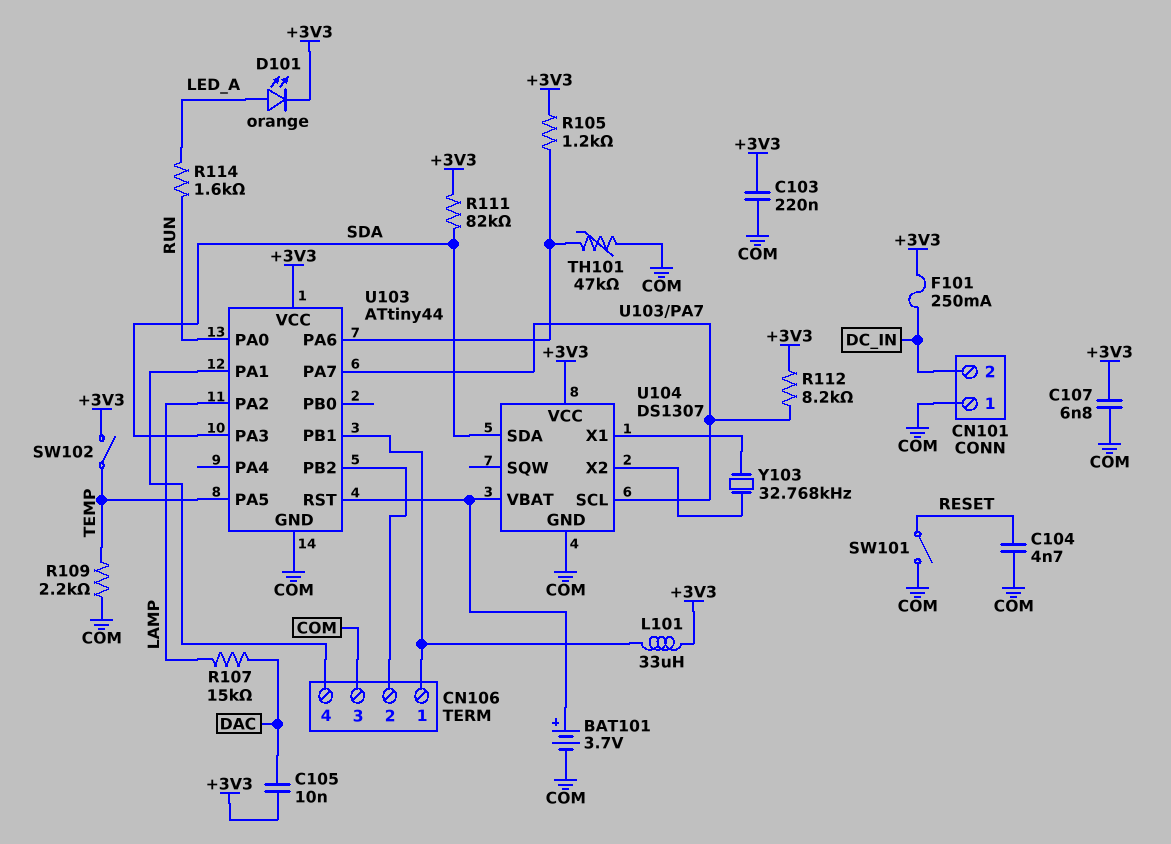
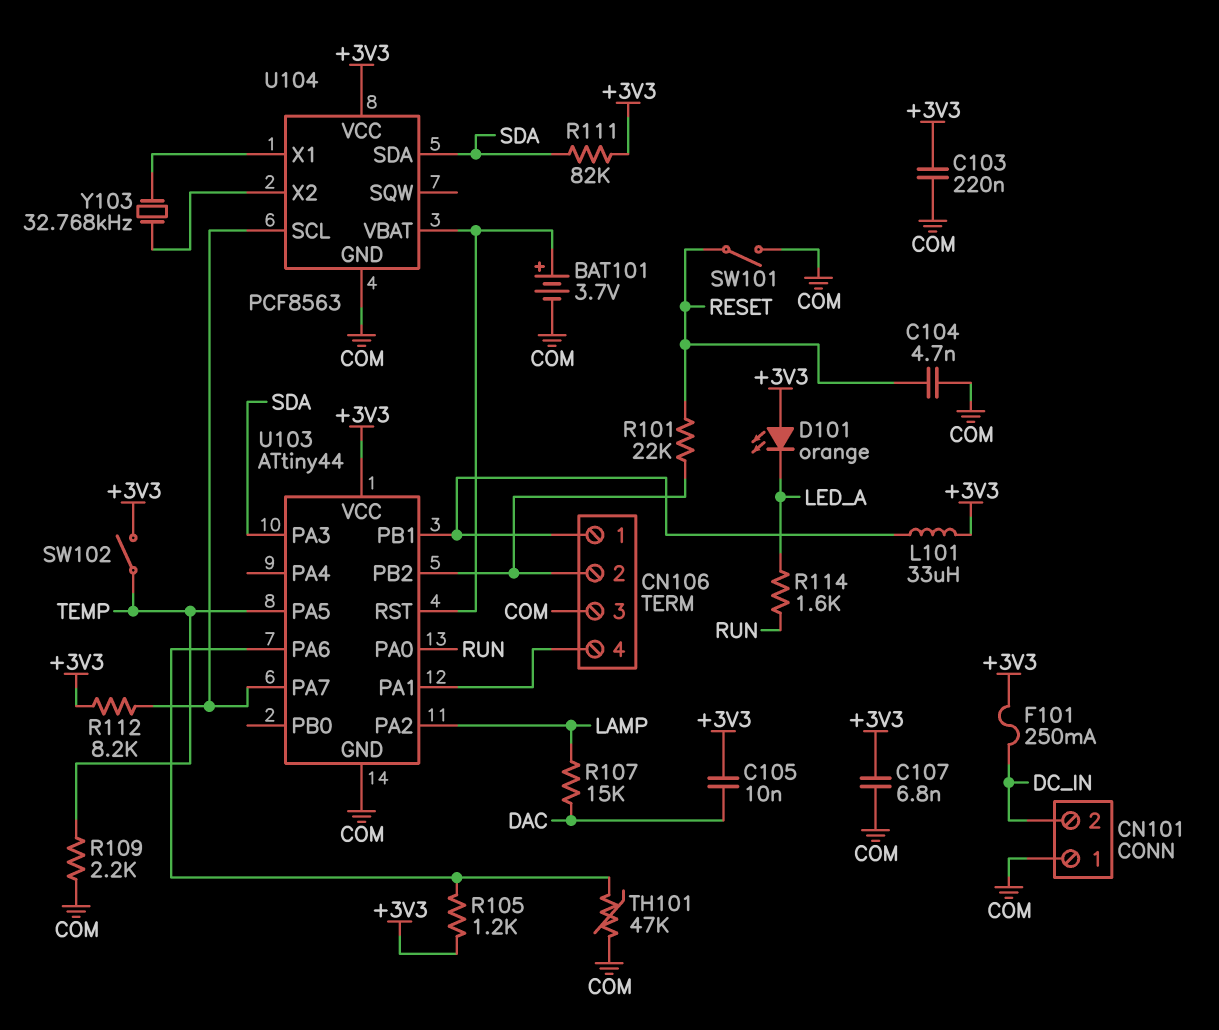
D101: LED orange (A LED_A, K +3V3) -> LED orange (A +3V3, K LED_A)
R101: none -> 22k (CN106/2, RESET)
U104: DS1307 -> PCF8563

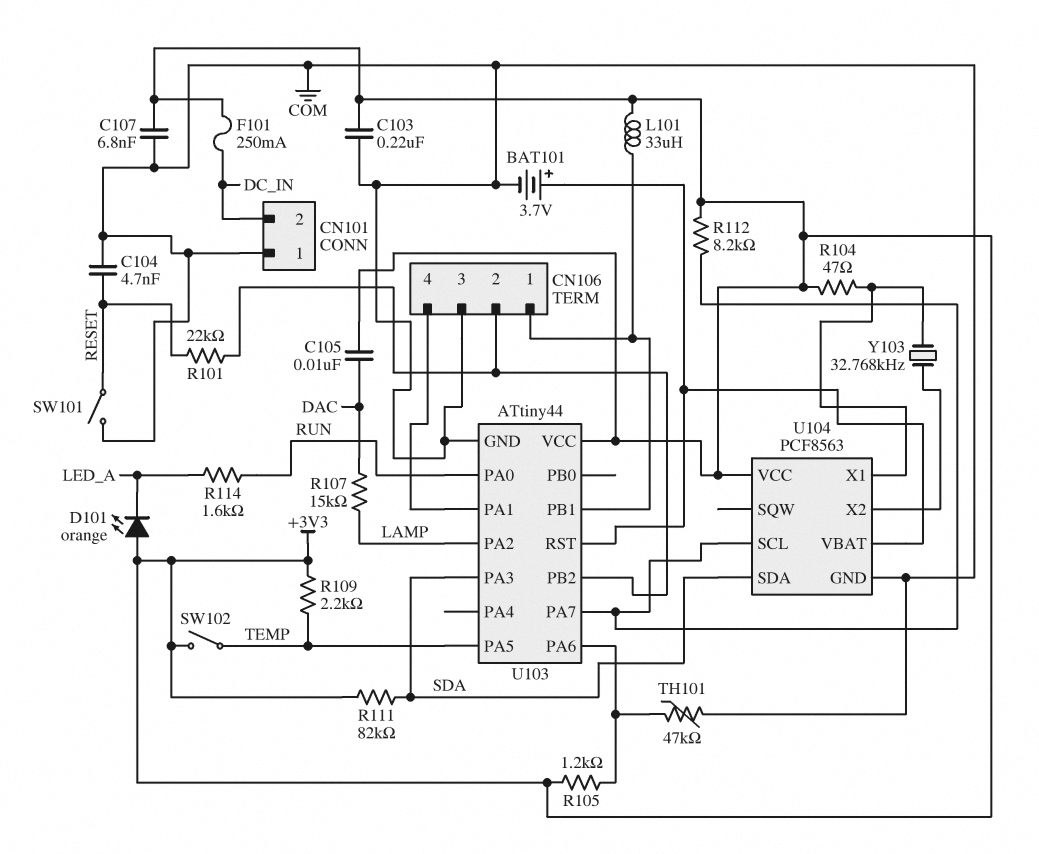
R104: none -> 47 (+3V3, U104/X1)
R109: 2.2k (COM, TEMP) -> 2.2k (+3V3, TEMP)

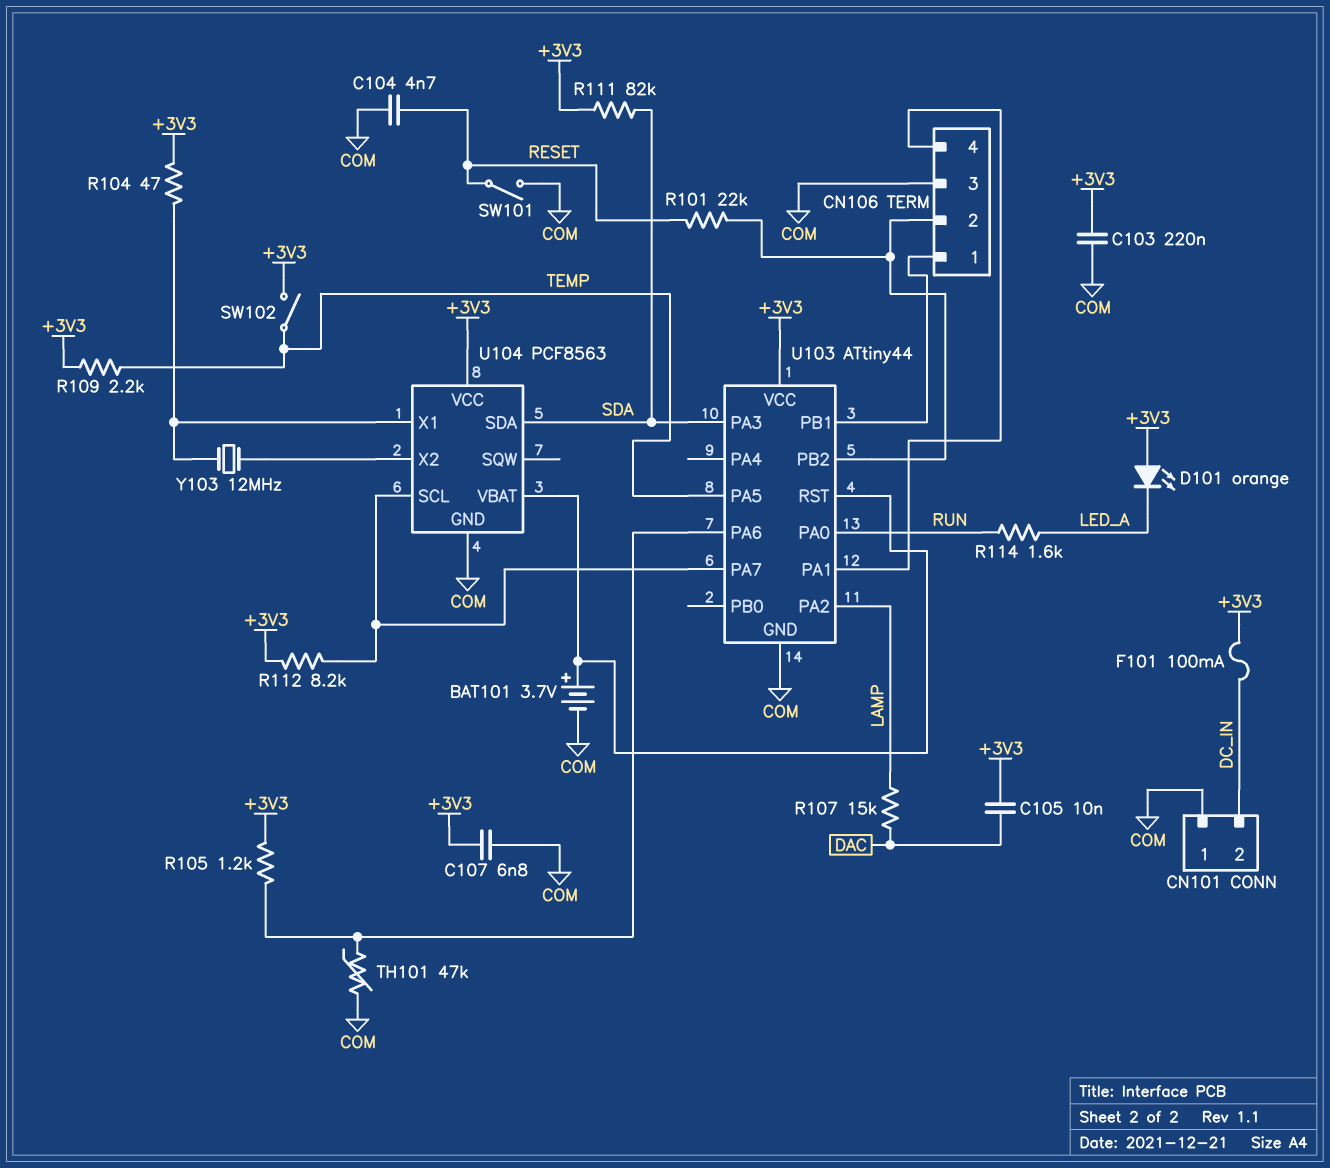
F101: 250mA (+3V3, DC_IN) -> 100mA (+3V3, DC_IN)
L101: 33uH (+3V3, CN106/1) -> none
Y103: 32.768kHz (U104/X1, U104/X2) -> 12MHz (U104/X1, U104/X2)

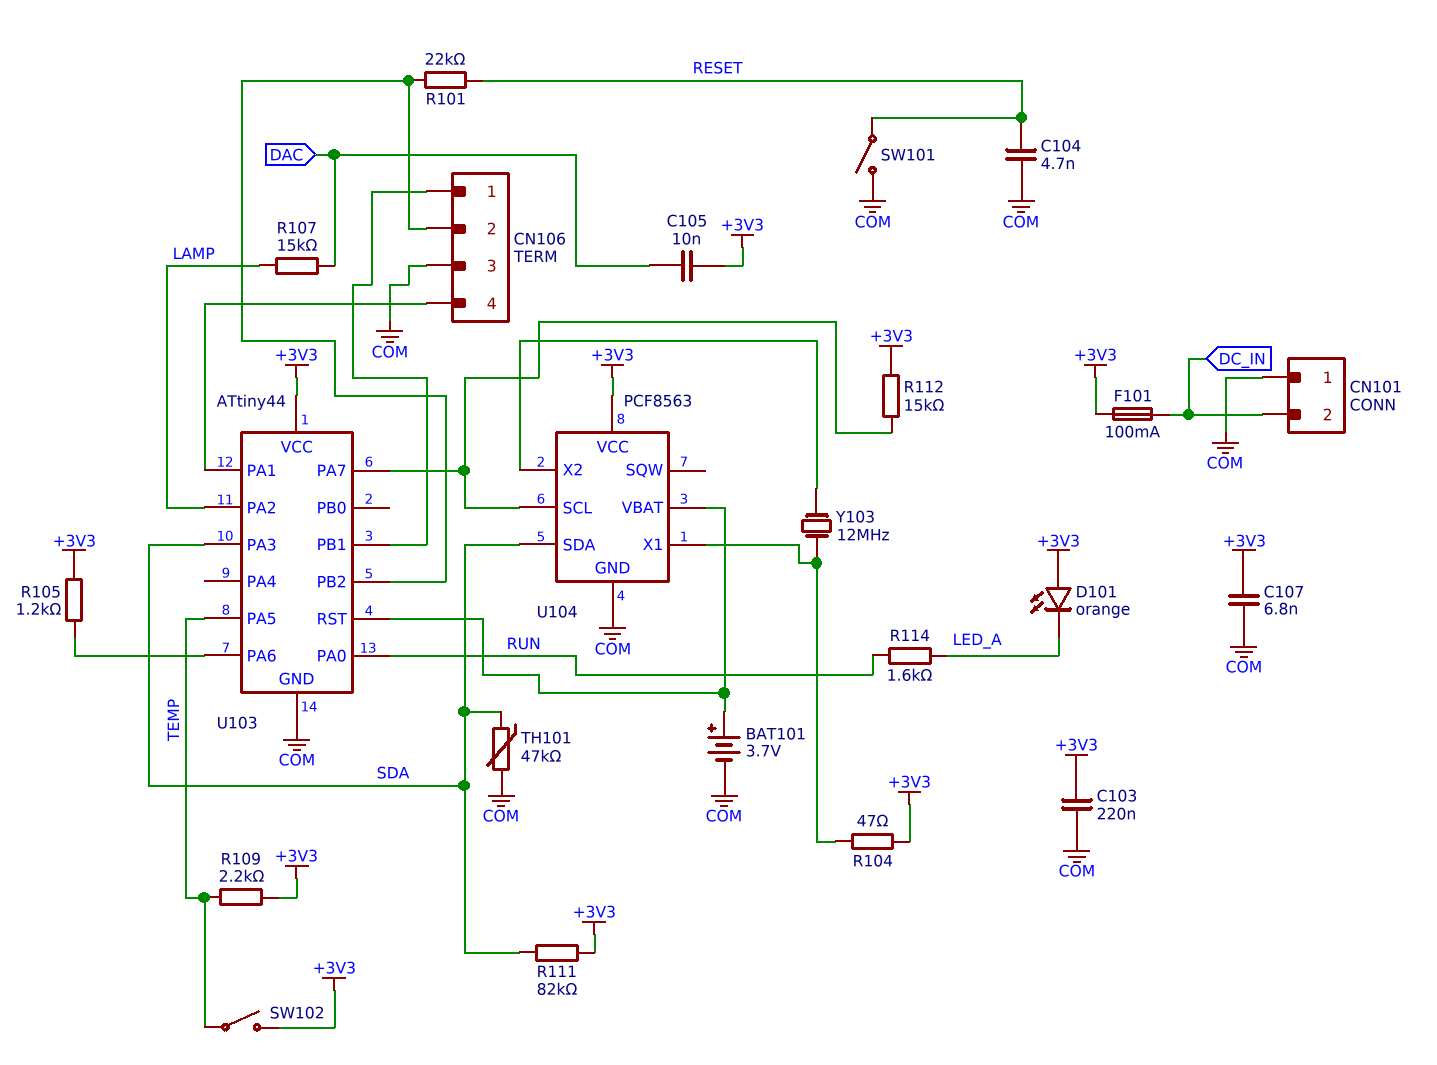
R112: 8.2k (+3V3, U103/PA7) -> 15k (+3V3, U103/PA7)
TH101: 47k (COM, U103/PA6) -> 47k (COM, SDA)

